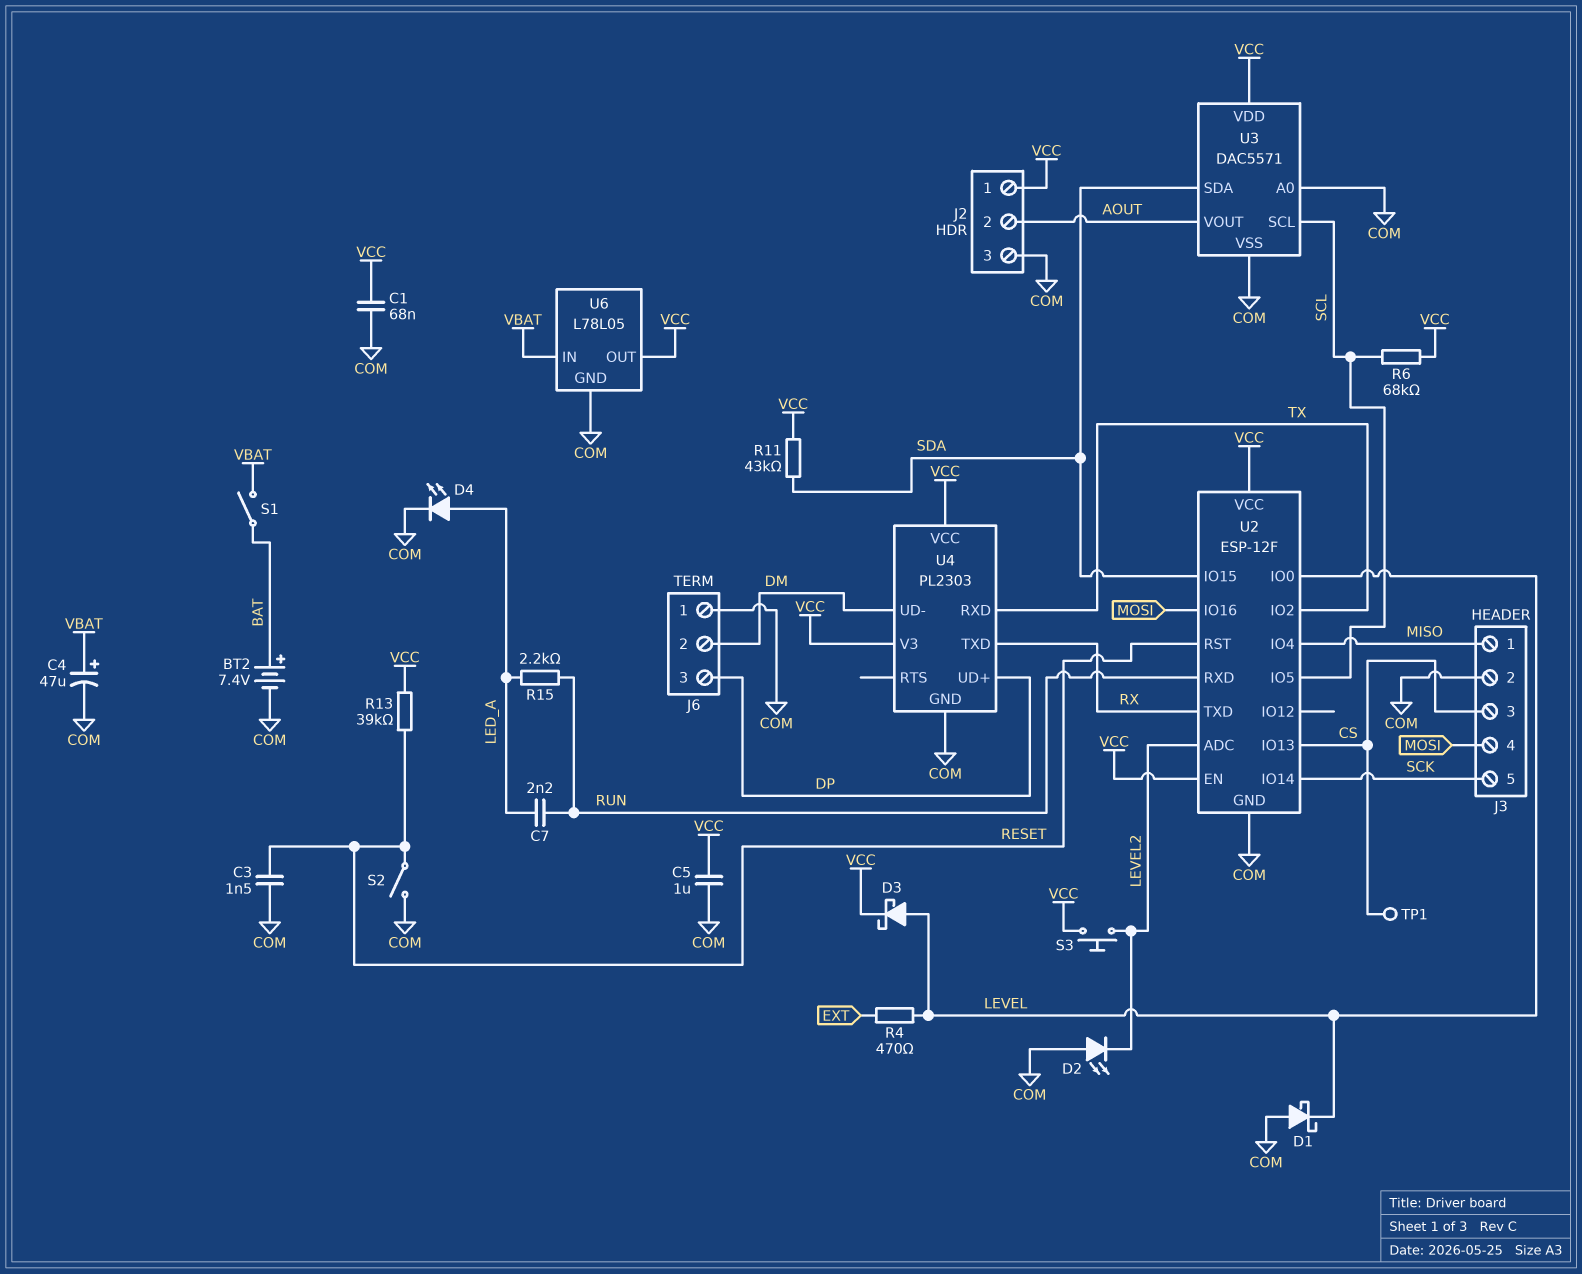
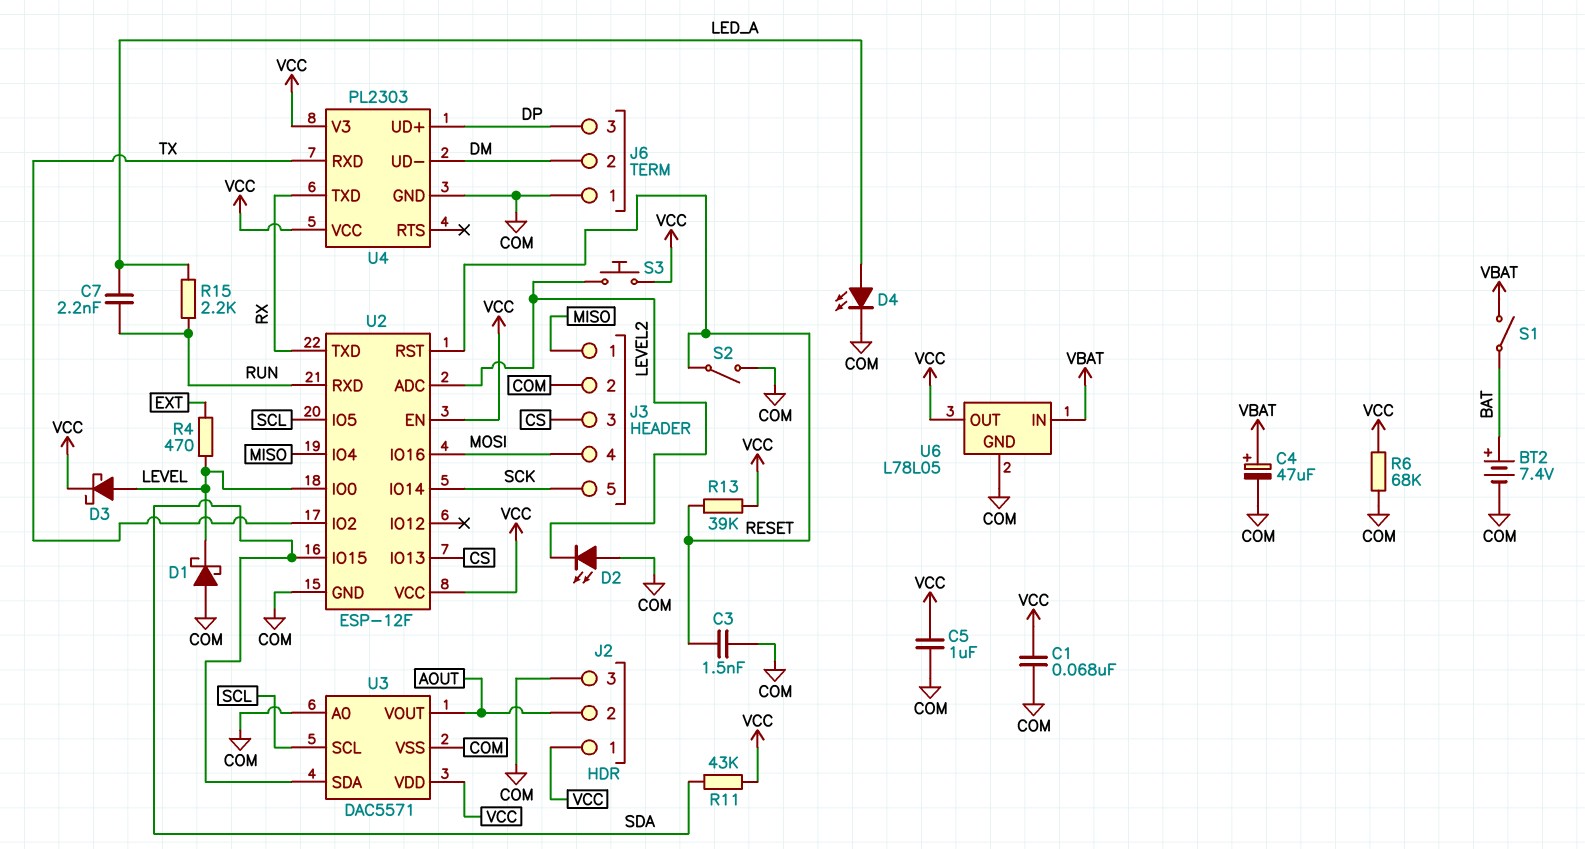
R6: 68k (SCL, VCC) -> 68k (COM, VCC)
TP1: test point (CS) -> none

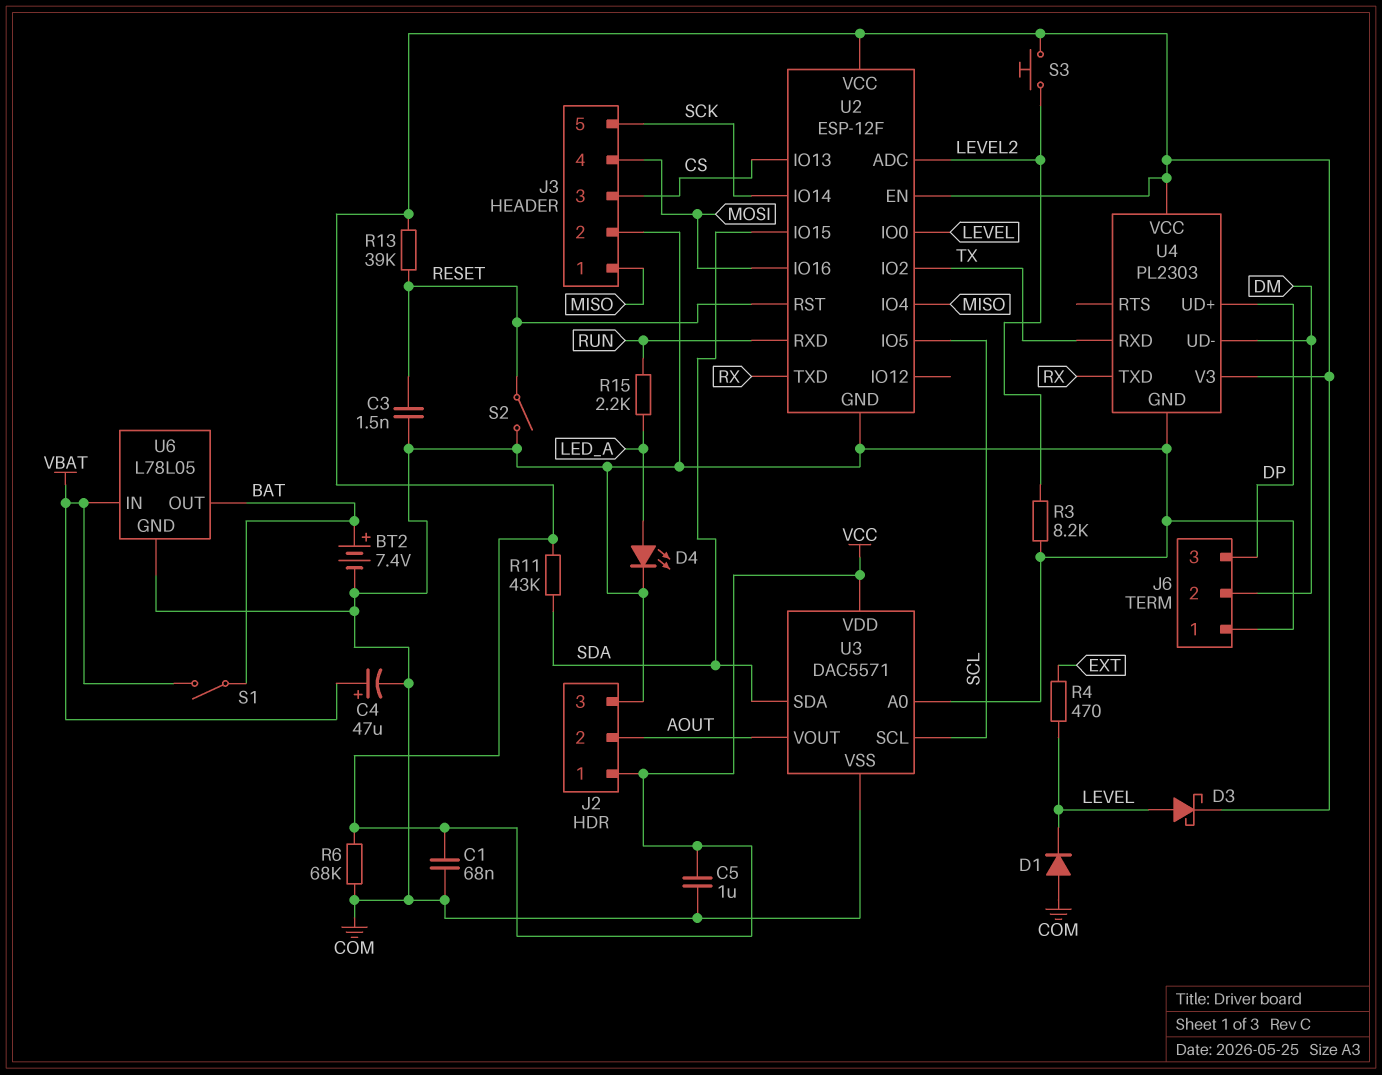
C7: 2.2nF (LED_A, RUN) -> none
D1: schottky (A COM, K LEVEL) -> diode (A COM, K LEVEL)
D2: LED (A COM, K LEVEL2) -> none
R3: none -> 8.2k (COM, LEVEL2)
U6 pin OUT: VCC -> BAT

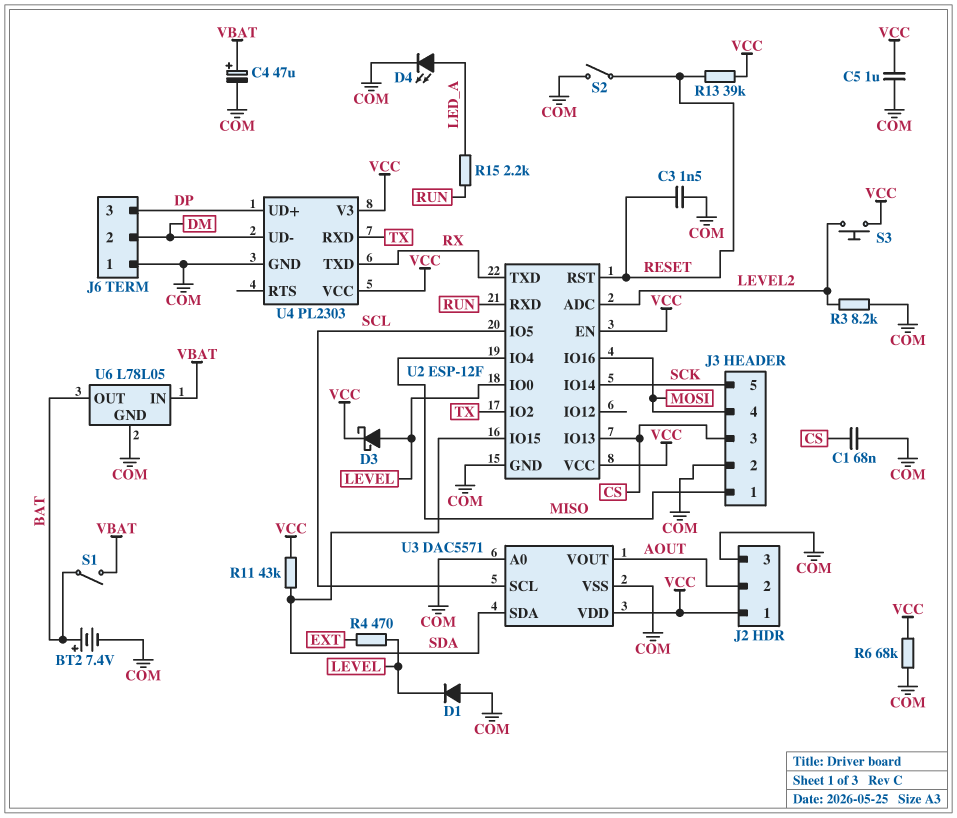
C1: 68nF (COM, VCC) -> 68nF (COM, CS)

